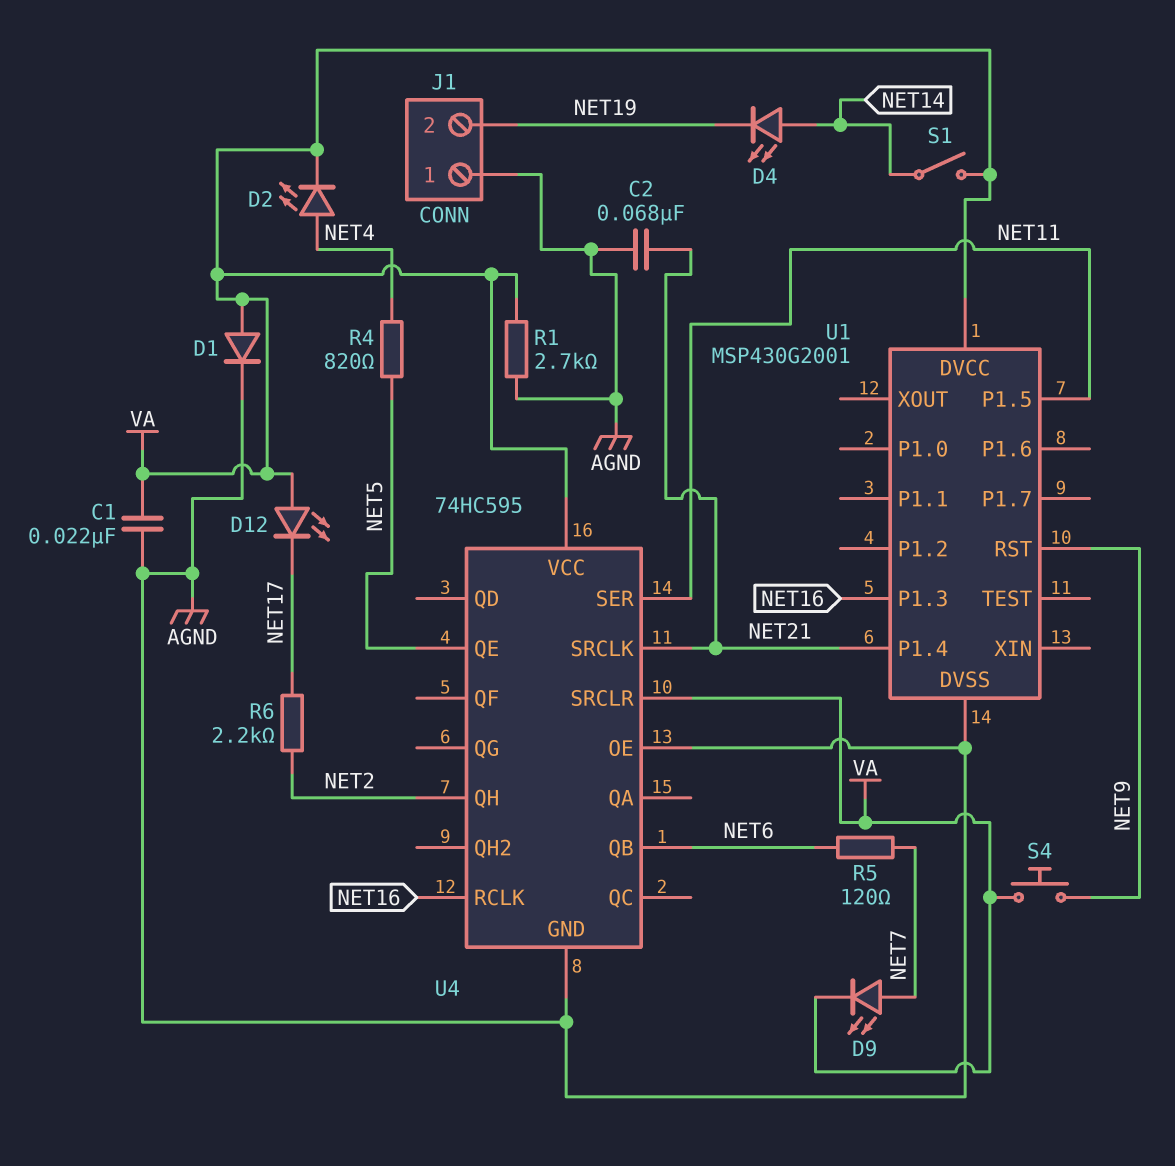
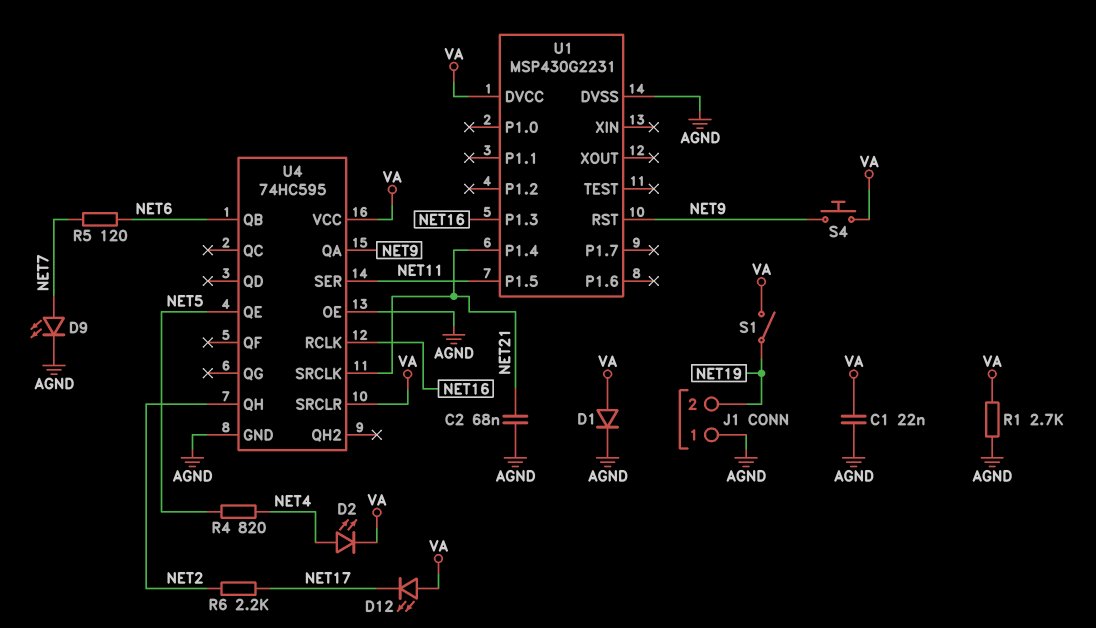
D4: LED (A NET14, K NET19) -> none
D9: LED (A NET7, K VA) -> LED (A NET7, K AGND)
S1: switch (NET14, VA) -> switch (NET19, VA)
U1: MSP430G2001 -> MSP430G2231
U4 pin QA: none -> NET9

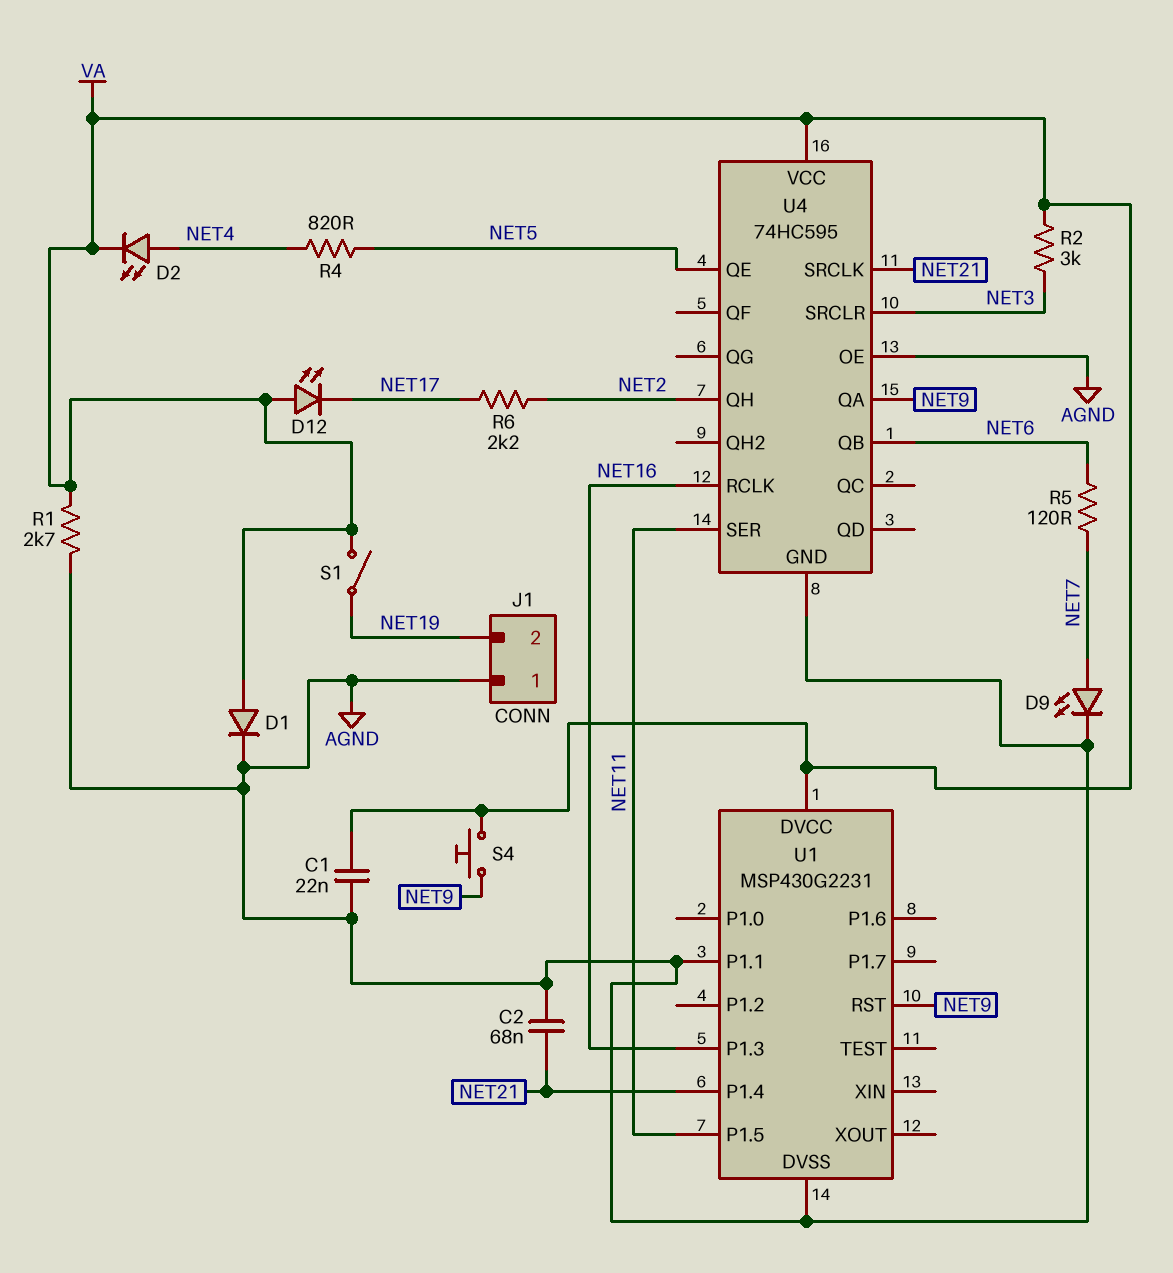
R2: none -> 3k (NET3, VA)
U1 pin P1.1: none -> AGND
U4 pin SRCLR: VA -> NET3

